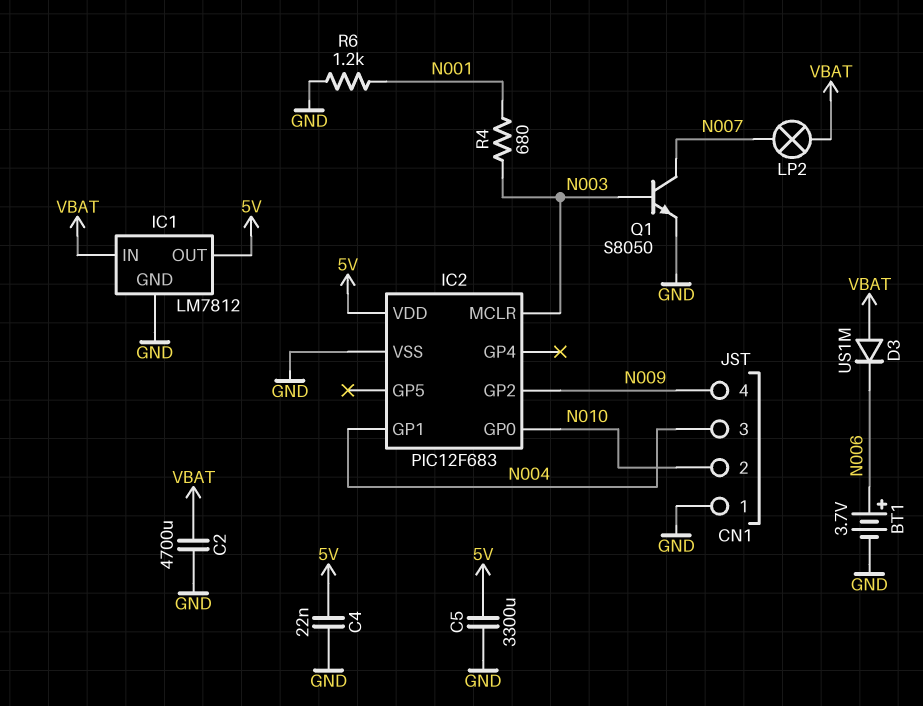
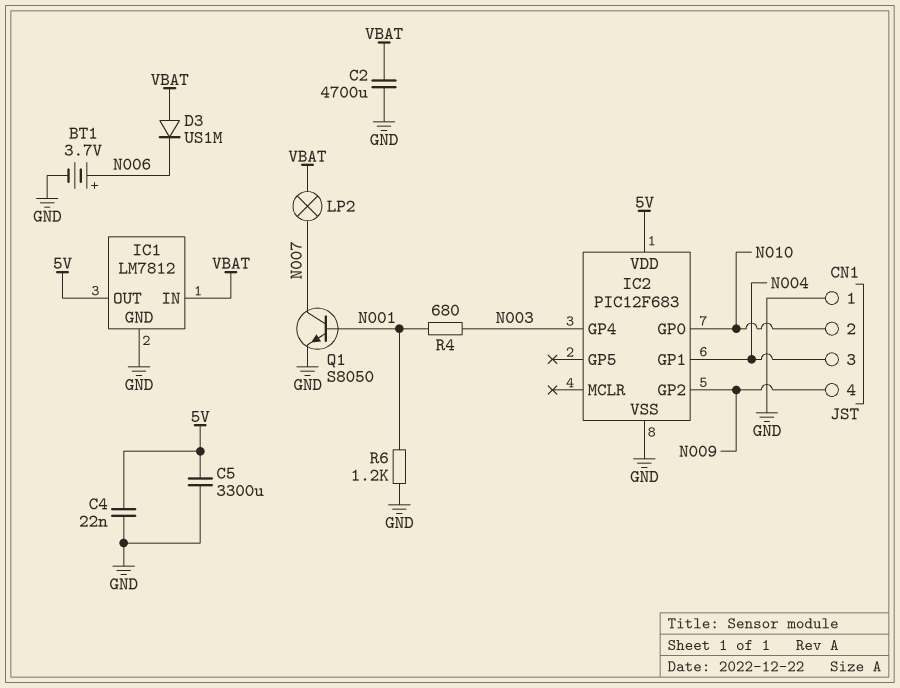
IC2 pin GP4: none -> N003
IC2 pin MCLR: N003 -> none
Q1: NPN S8050 (B N003, C N007, E GND) -> NPN S8050 (B N001, C N007, E GND)

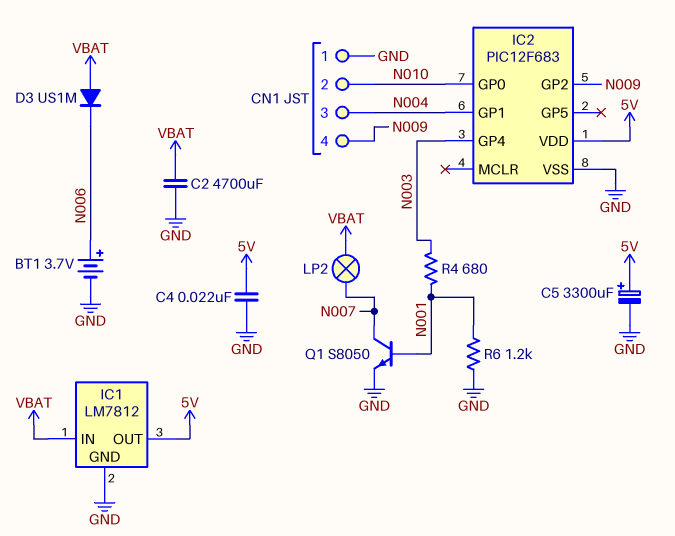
C5: 3300uF (5V, GND) -> 3300uF (plus 5V, minus GND)

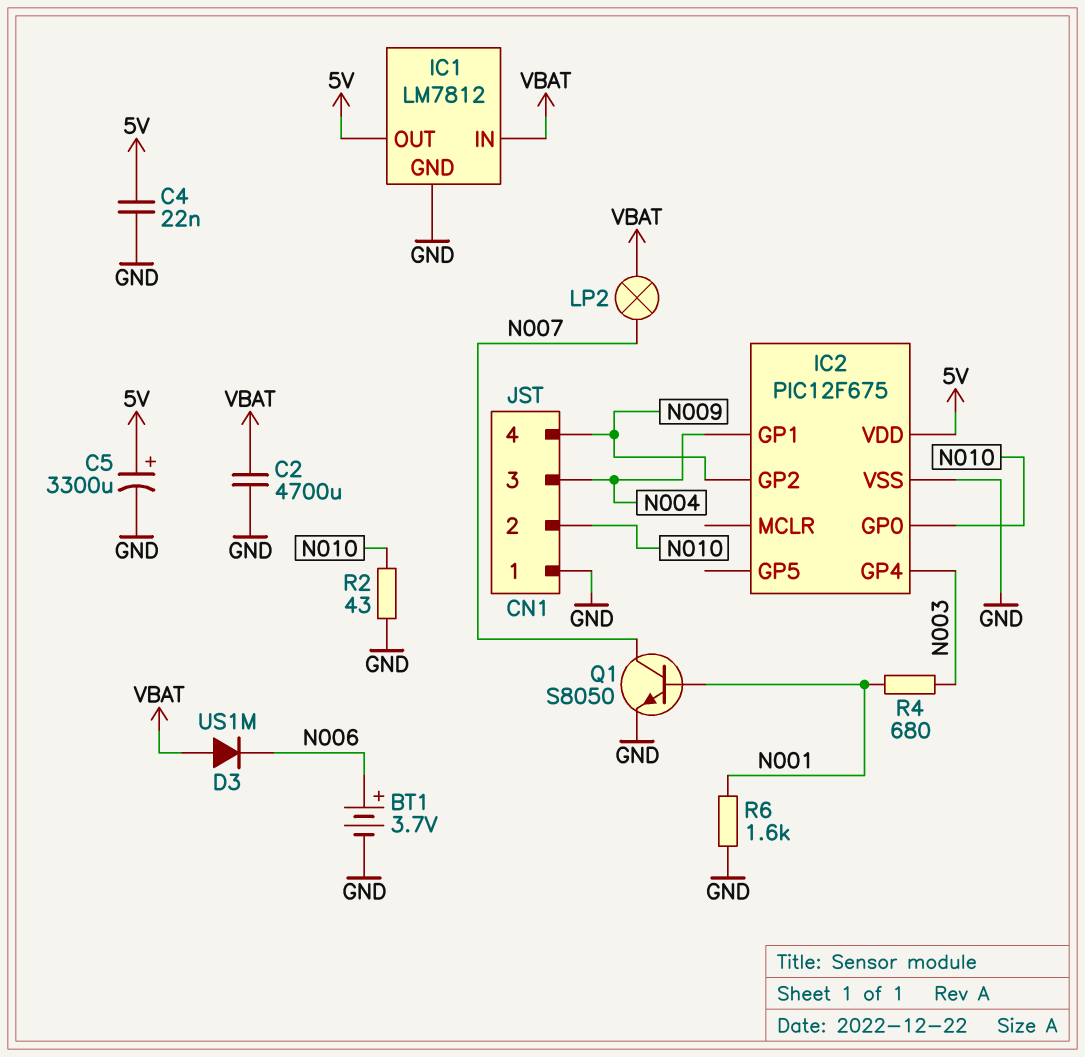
IC2: PIC12F683 -> PIC12F675
R2: none -> 43 (GND, N010)
R6: 1.2k (GND, N001) -> 1.6k (GND, N001)

